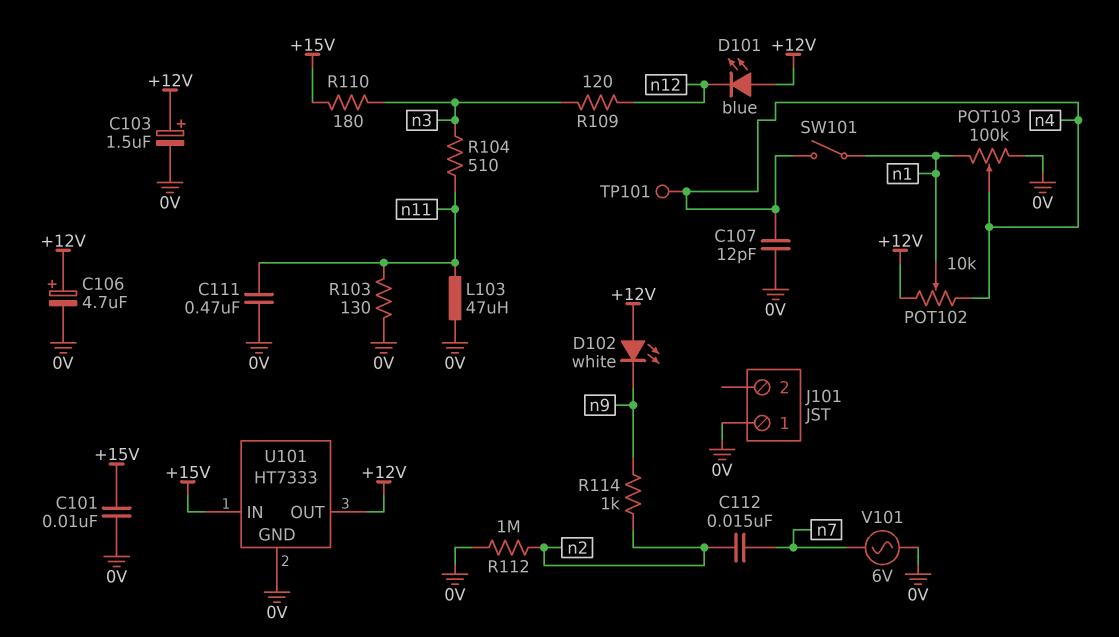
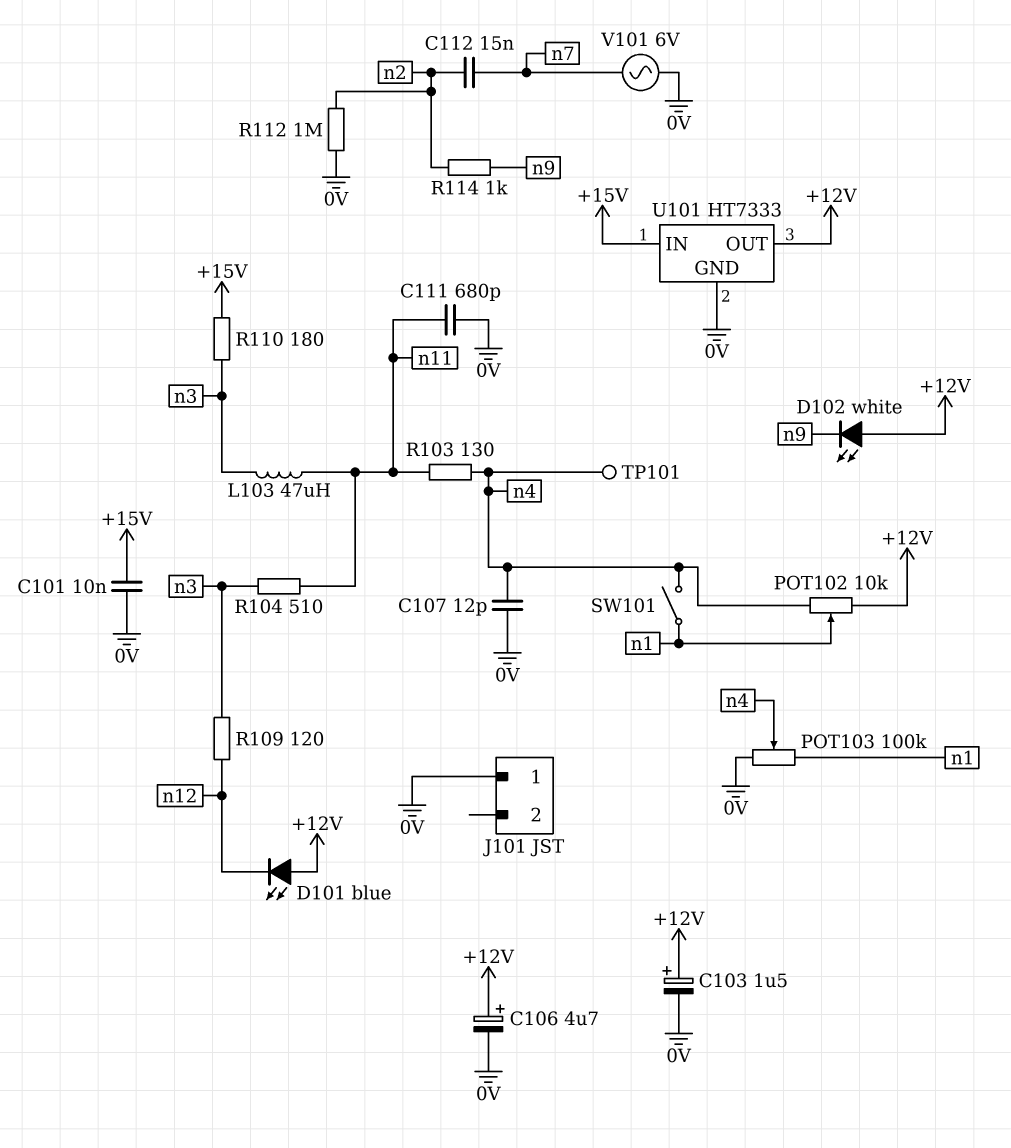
C111: 470nF (0V, n11) -> 680pF (0V, n11)
L103: 47uH (0V, n11) -> 47uH (n3, n11)
R103: 130 (0V, n11) -> 130 (n4, n11)

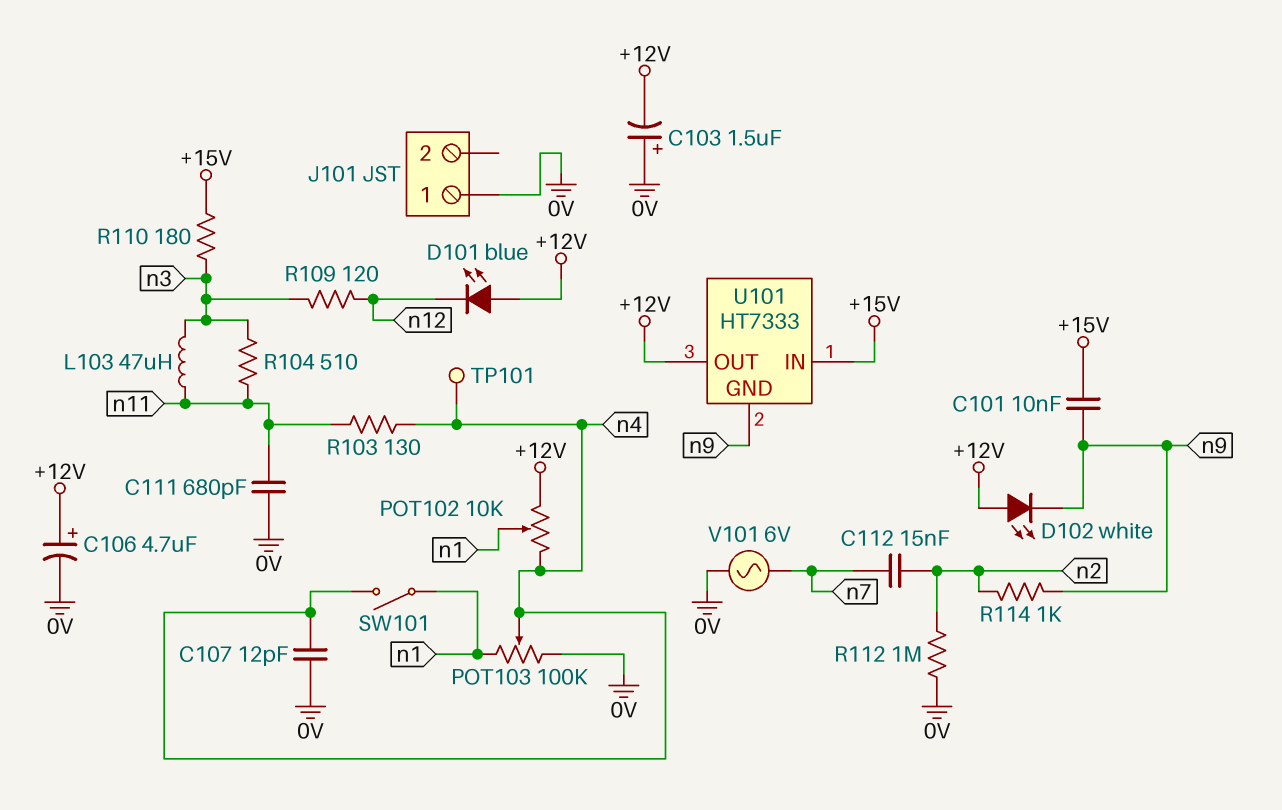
C101: 10nF (+15V, 0V) -> 10nF (+15V, n9)
C103: 1.5uF (plus +12V, minus 0V) -> 1.5uF (plus 0V, minus +12V)
U101 pin GND: 0V -> n9

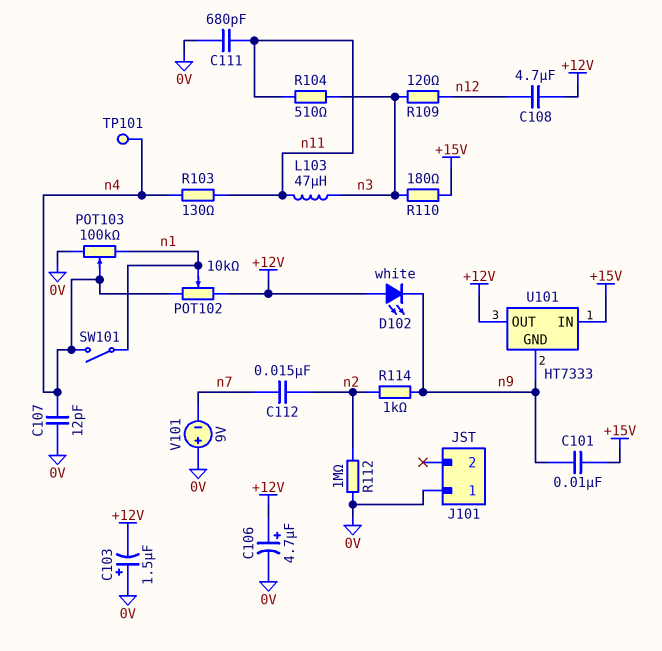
C108: none -> 4.7uF (+12V, n12)
D101: LED blue (A +12V, K n12) -> none
V101: AC 6V (0V, n7) -> 9V (plus 0V, minus n7)

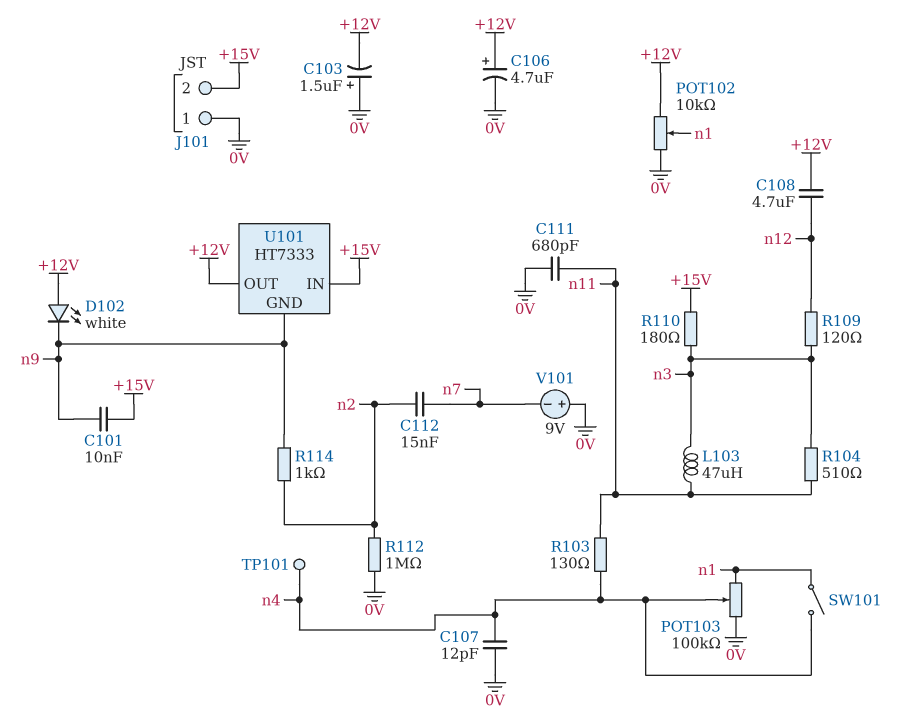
J101 pin 2: none -> +15V
POT102: 10k (+12V, n4, wiper n1) -> 10k (+12V, 0V, wiper n1)

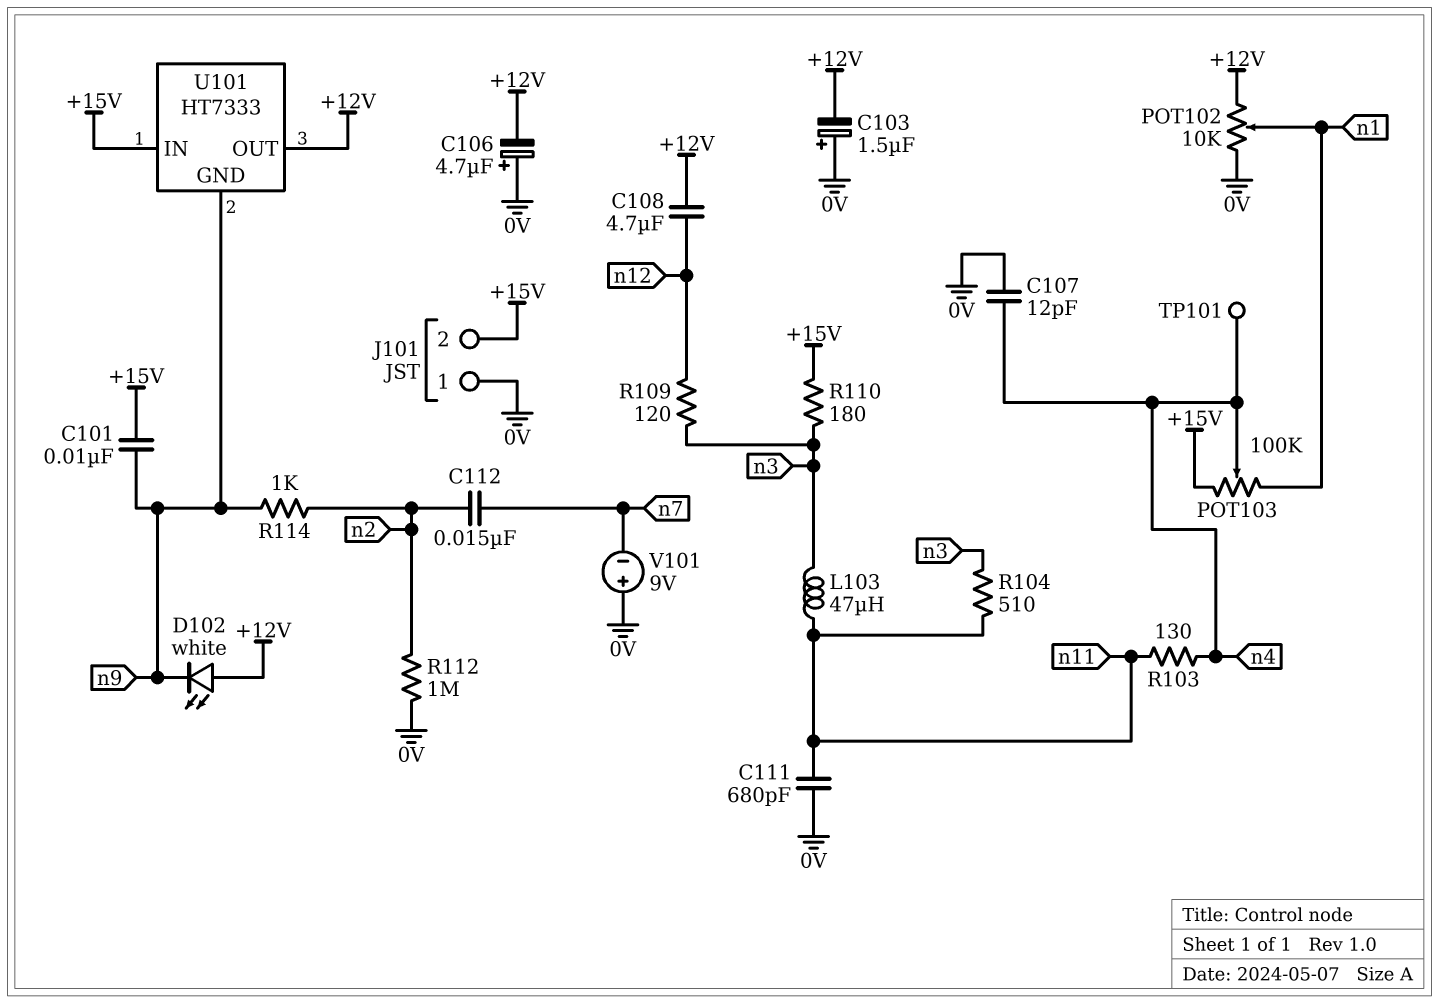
C106: 4.7uF (plus +12V, minus 0V) -> 4.7uF (plus 0V, minus +12V)
POT103: 100k (0V, n1, wiper n4) -> 100k (+15V, n1, wiper n4)
SW101: switch (n1, n4) -> none

